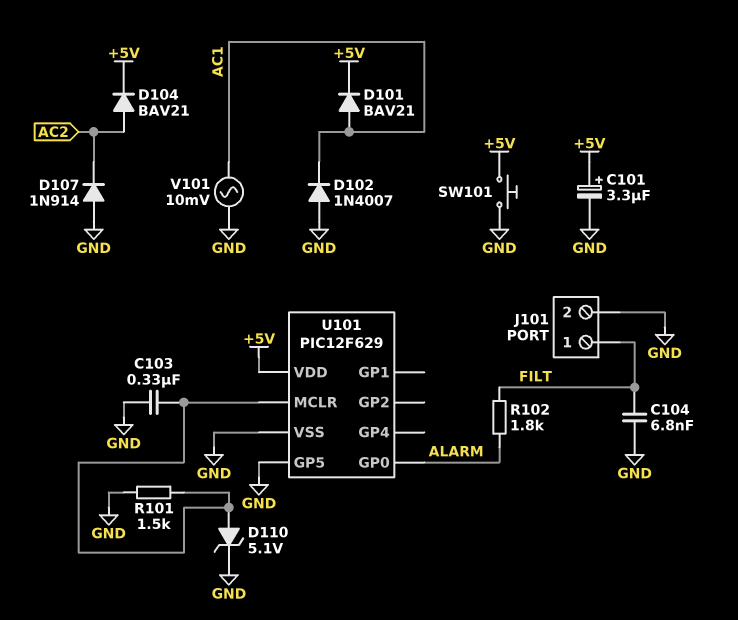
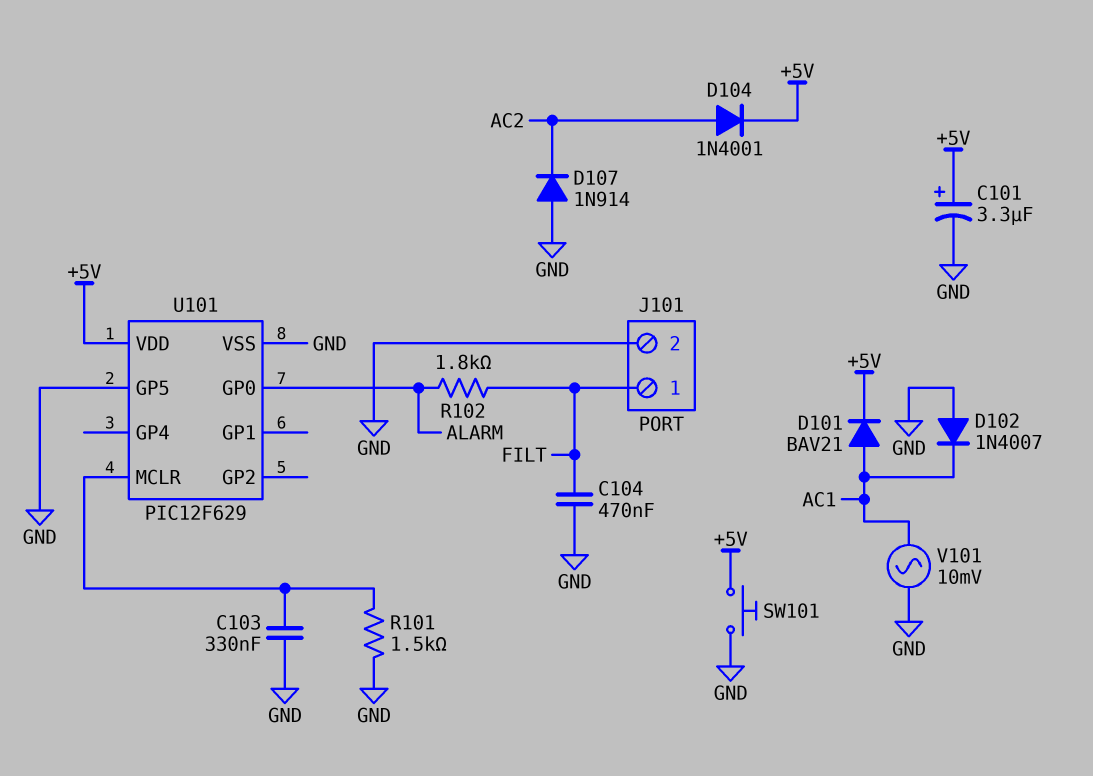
C104: 6.8nF (FILT, GND) -> 470nF (FILT, GND)
D104: diode BAV21 (A AC2, K +5V) -> diode 1N4001 (A AC2, K +5V)
D110: zener 5.1V (A U101/MCLR, K GND) -> none

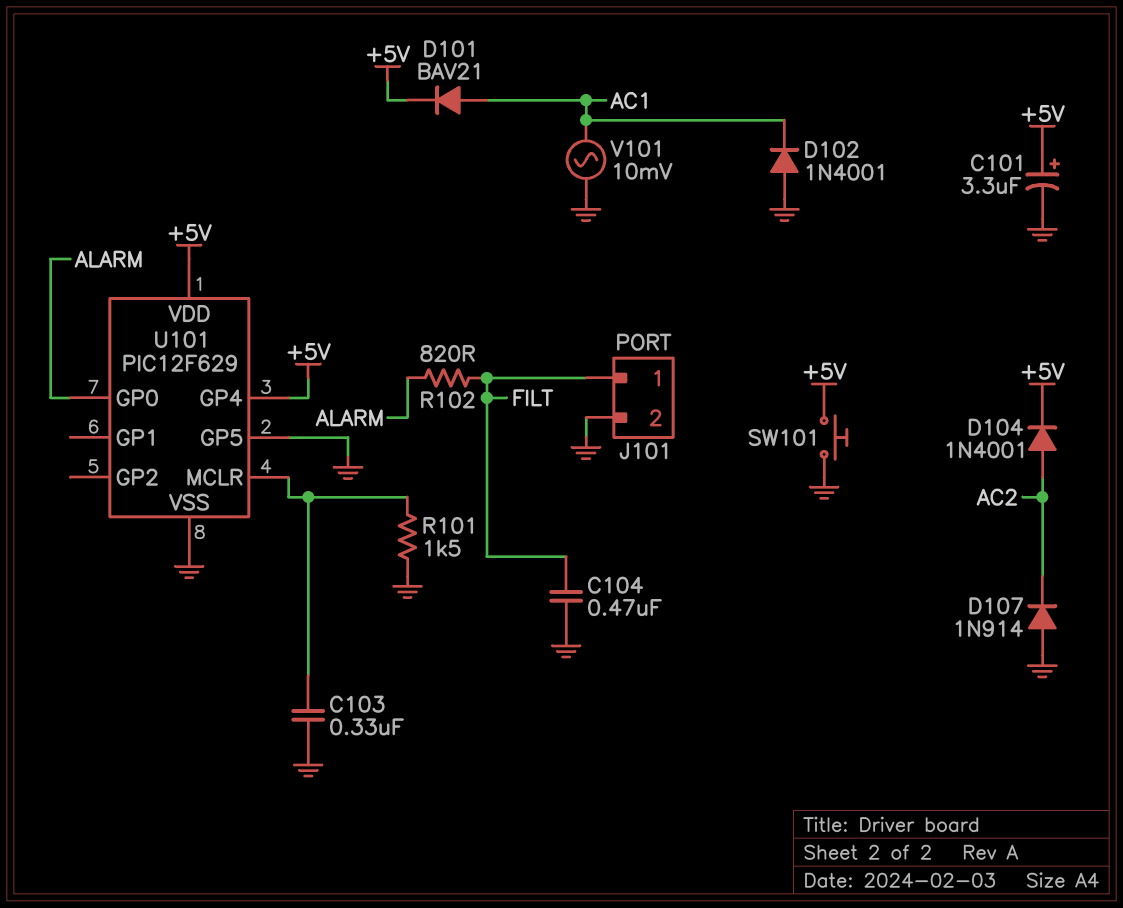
D102: diode 1N4007 (A GND, K AC1) -> diode 1N4001 (A GND, K AC1)
R102: 1.8k (ALARM, FILT) -> 820 (ALARM, FILT)
U101 pin GP4: none -> +5V

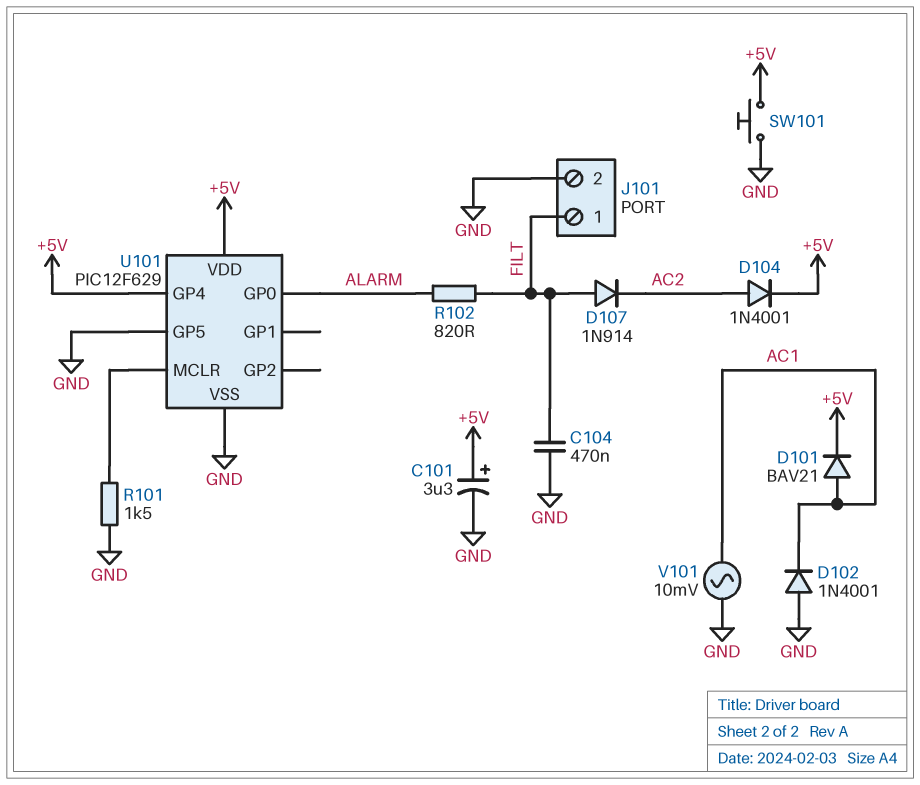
C103: 330nF (GND, U101/MCLR) -> none
D107: diode 1N914 (A GND, K AC2) -> diode 1N914 (A FILT, K AC2)

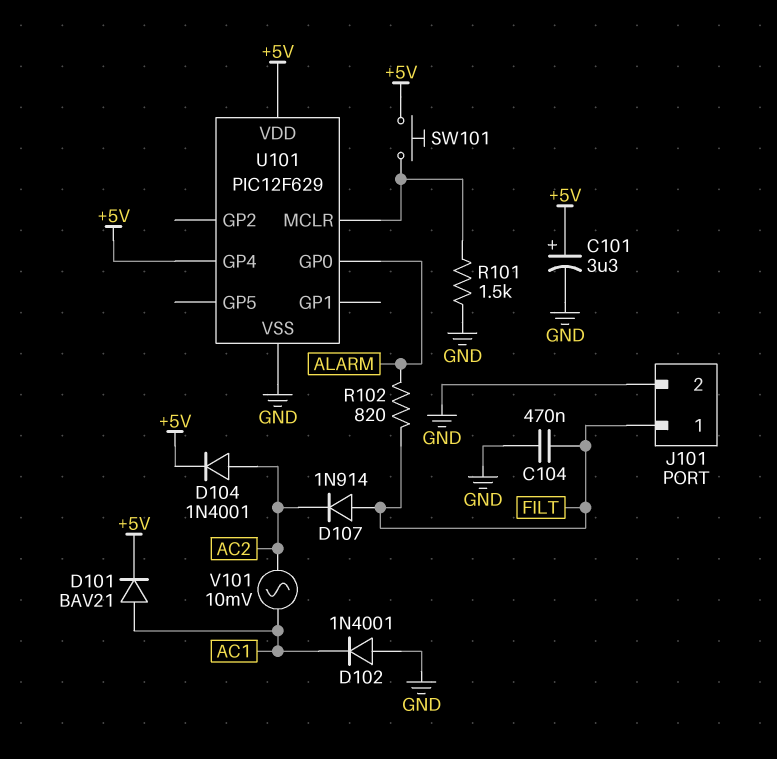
SW101: button (+5V, GND) -> button (+5V, U101/MCLR)
U101 pin GP5: GND -> none
V101: AC 10mV (AC1, GND) -> AC 10mV (AC1, AC2)

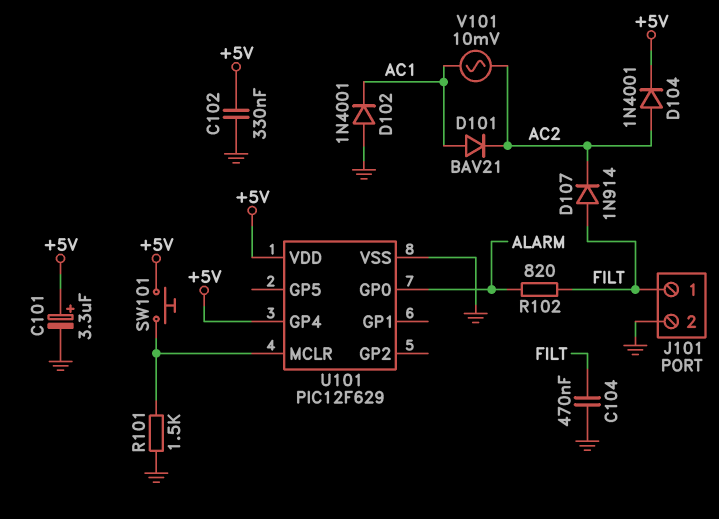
C102: none -> 330nF (+5V, GND)
D101: diode BAV21 (A AC1, K +5V) -> diode BAV21 (A AC1, K AC2)

